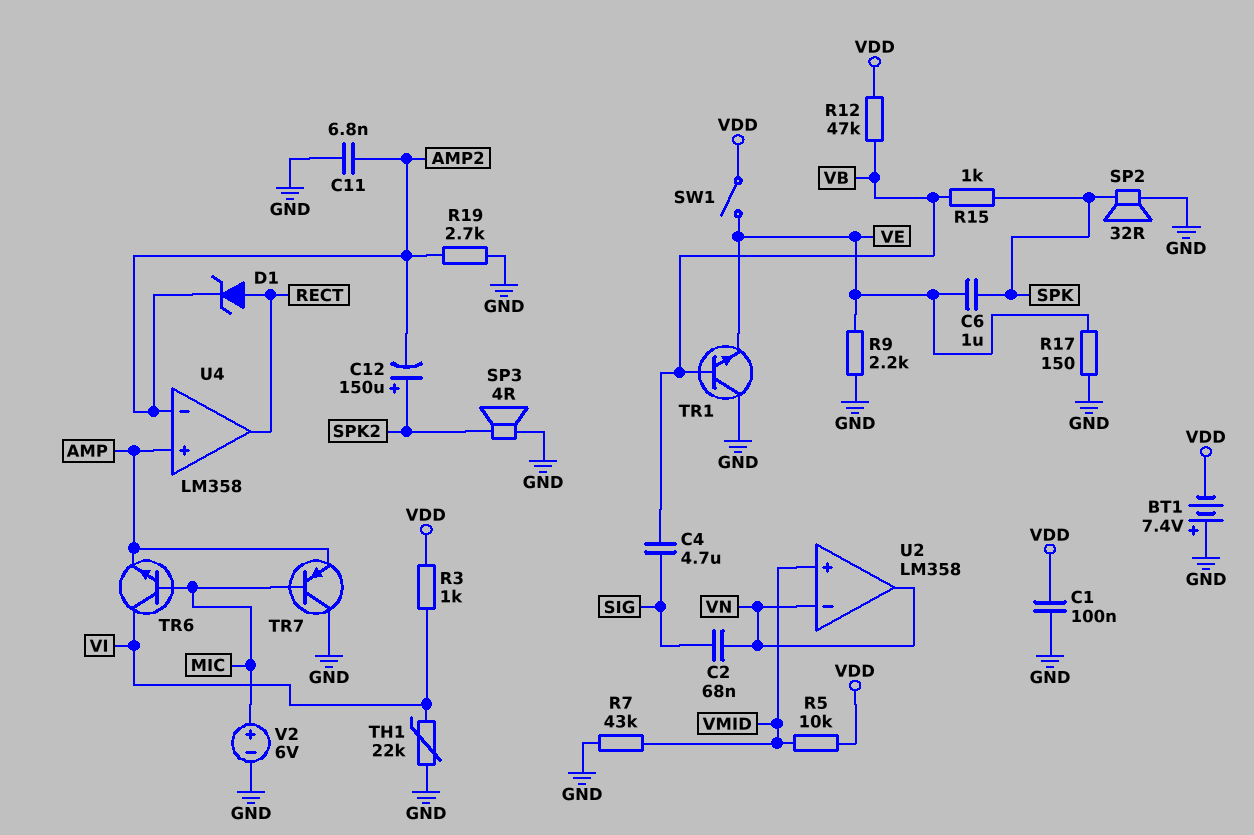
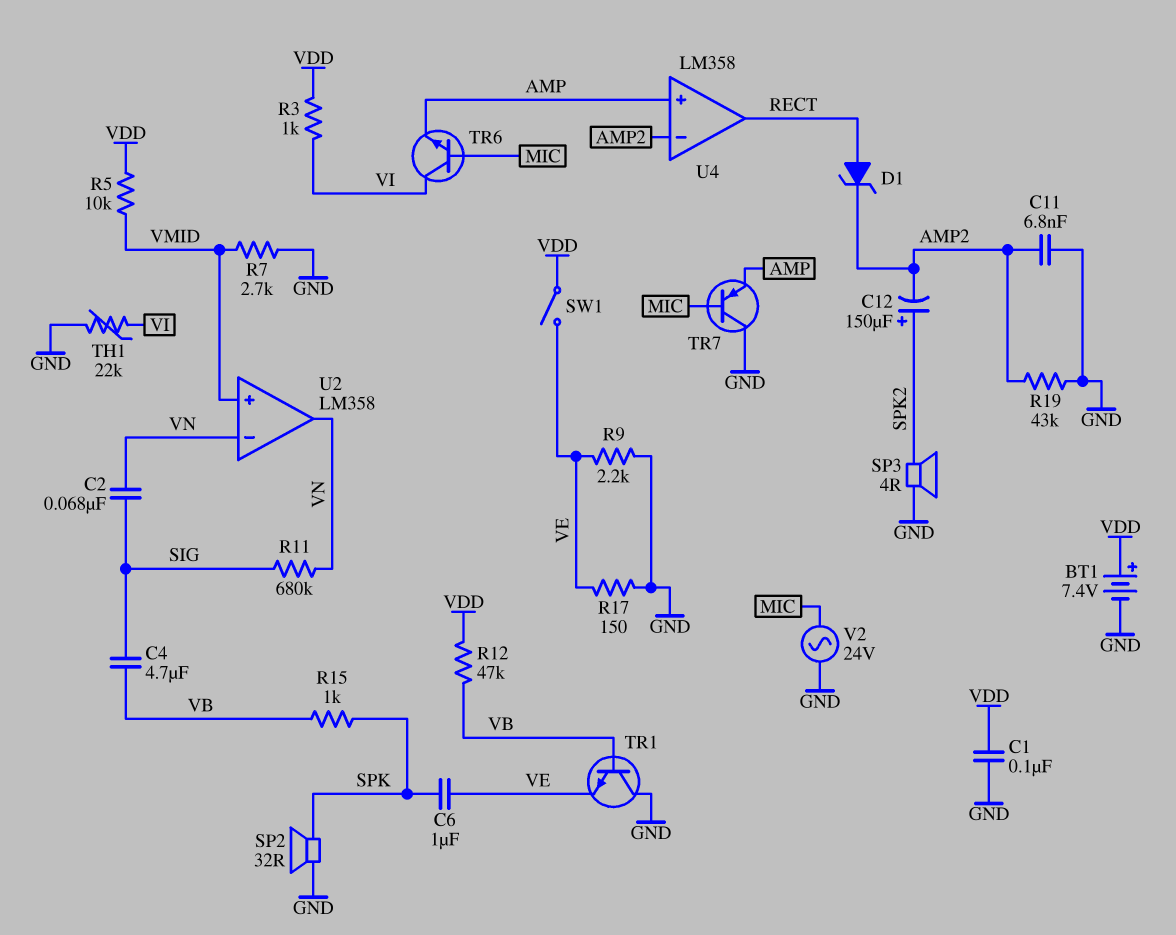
BT1: 7.4V (plus GND, minus VDD) -> 7.4V (plus VDD, minus GND)
R7: 43k (GND, VMID) -> 2.7k (GND, VMID)
R11: none -> 680k (SIG, VN)
R19: 2.7k (AMP2, GND) -> 43k (AMP2, GND)
V2: 6V (plus MIC, minus GND) -> AC 24V (GND, MIC)

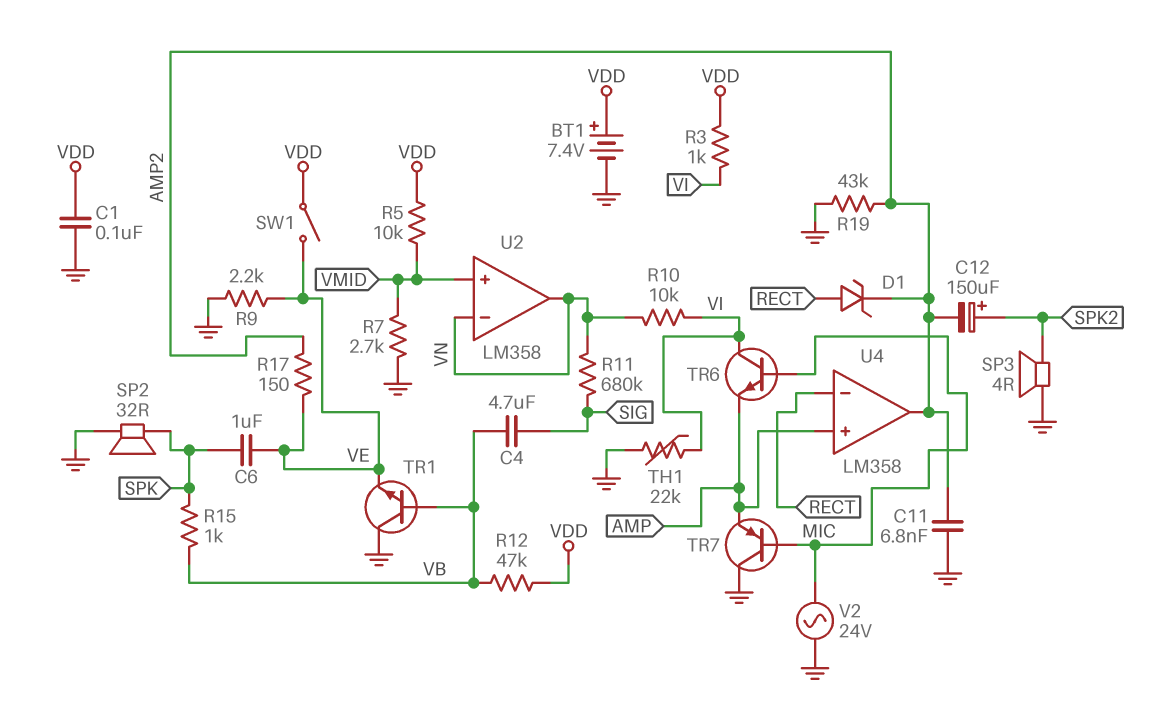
C2: 68nF (SIG, VN) -> none
R10: none -> 10k (VI, VN)
R17: 150 (GND, VE) -> 150 (AMP2, VE)
U4 pin in-: AMP2 -> RECT
U4 pin out: RECT -> AMP2

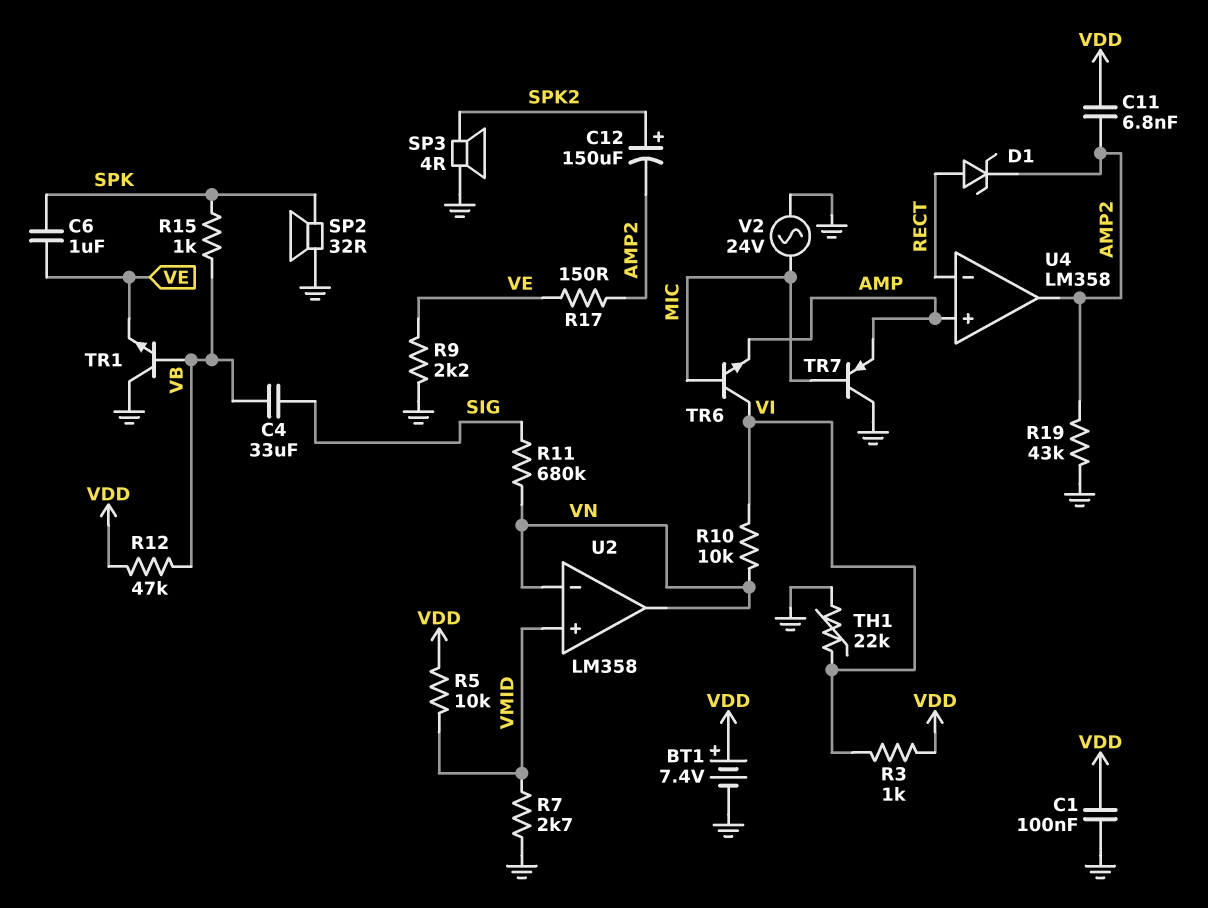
C4: 4.7uF (SIG, VB) -> 33uF (SIG, VB)
C11: 6.8nF (AMP2, GND) -> 6.8nF (AMP2, VDD)
SW1: switch (VDD, VE) -> none

